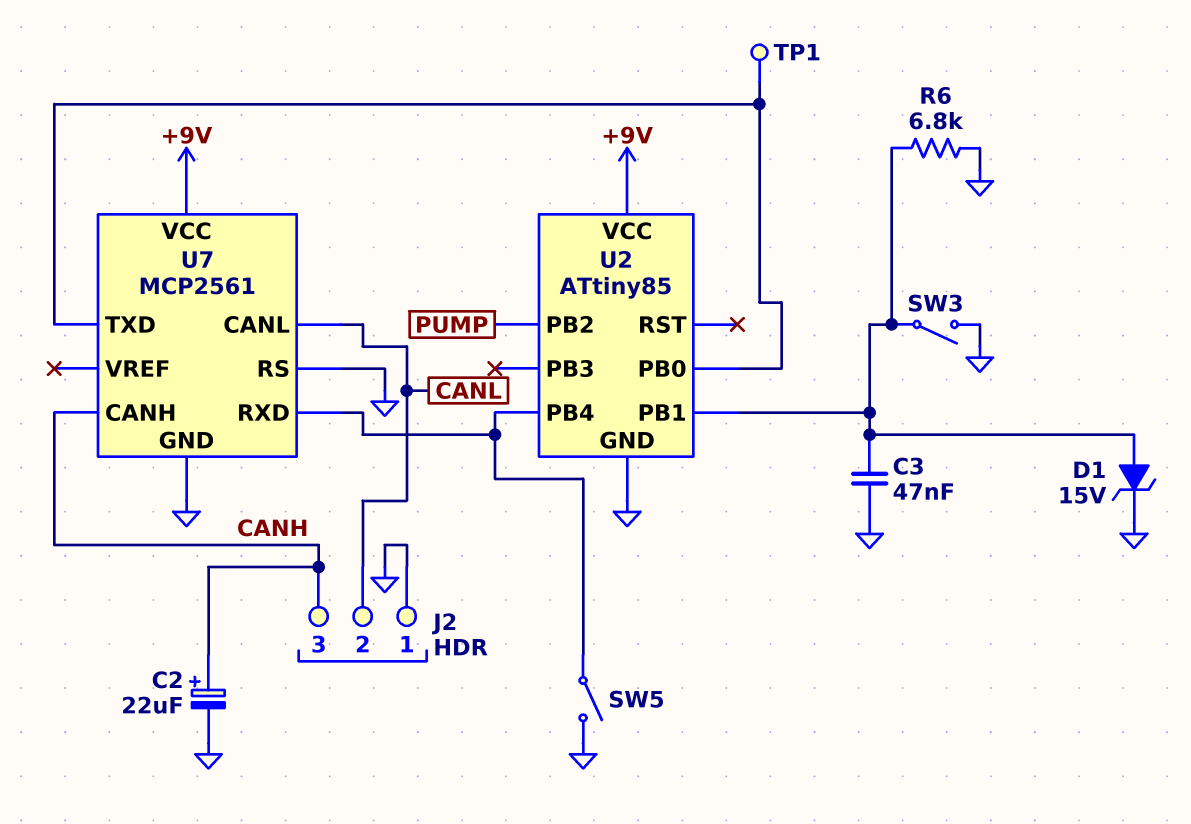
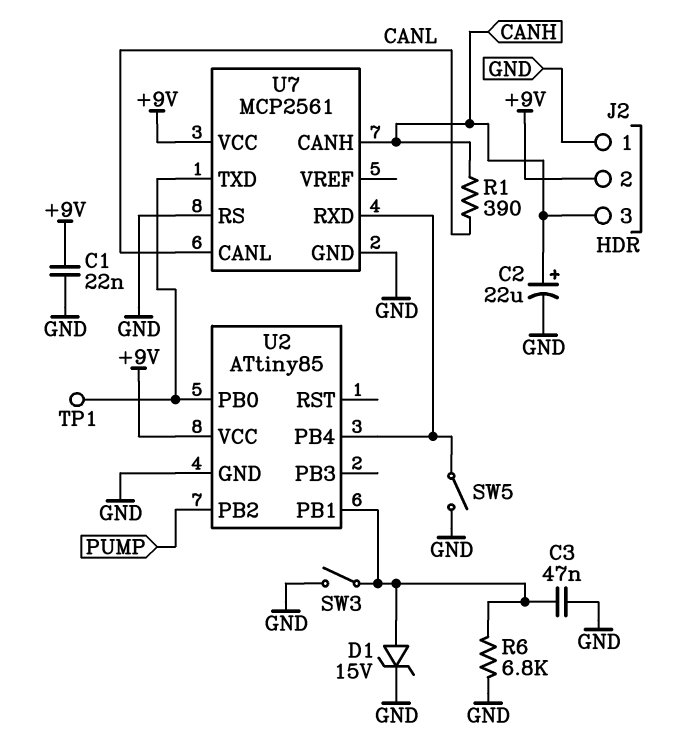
C1: none -> 22nF (+9V, GND)
J2 pin 2: CANL -> +9V
R1: none -> 390 (CANH, CANL)

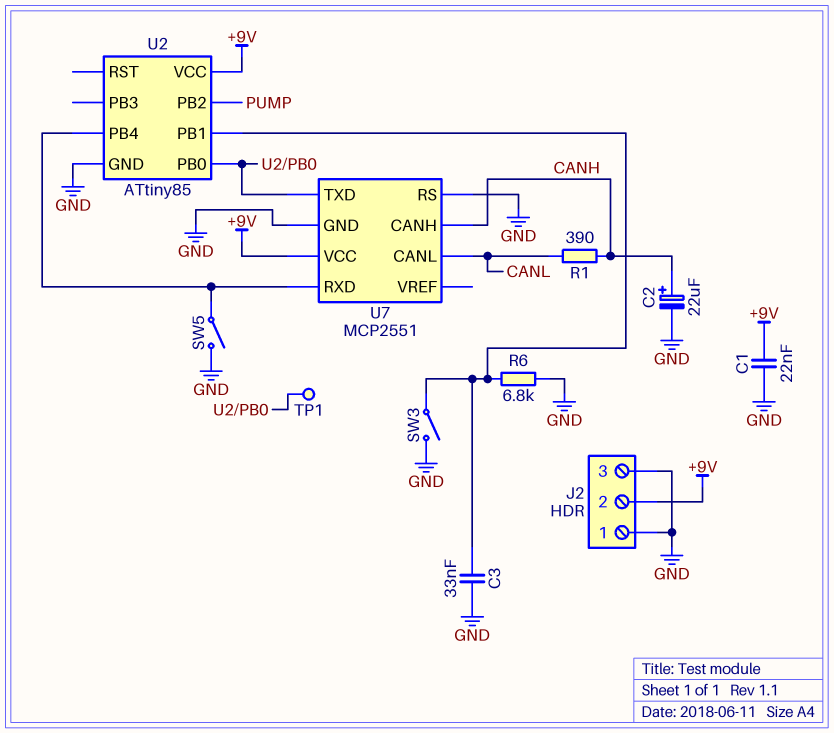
C3: 47nF (GND, U2/PB1) -> 33nF (GND, U2/PB1)
D1: zener 15V (A U2/PB1, K GND) -> none
J2 pin 3: CANH -> GND
U7: MCP2561 -> MCP2551

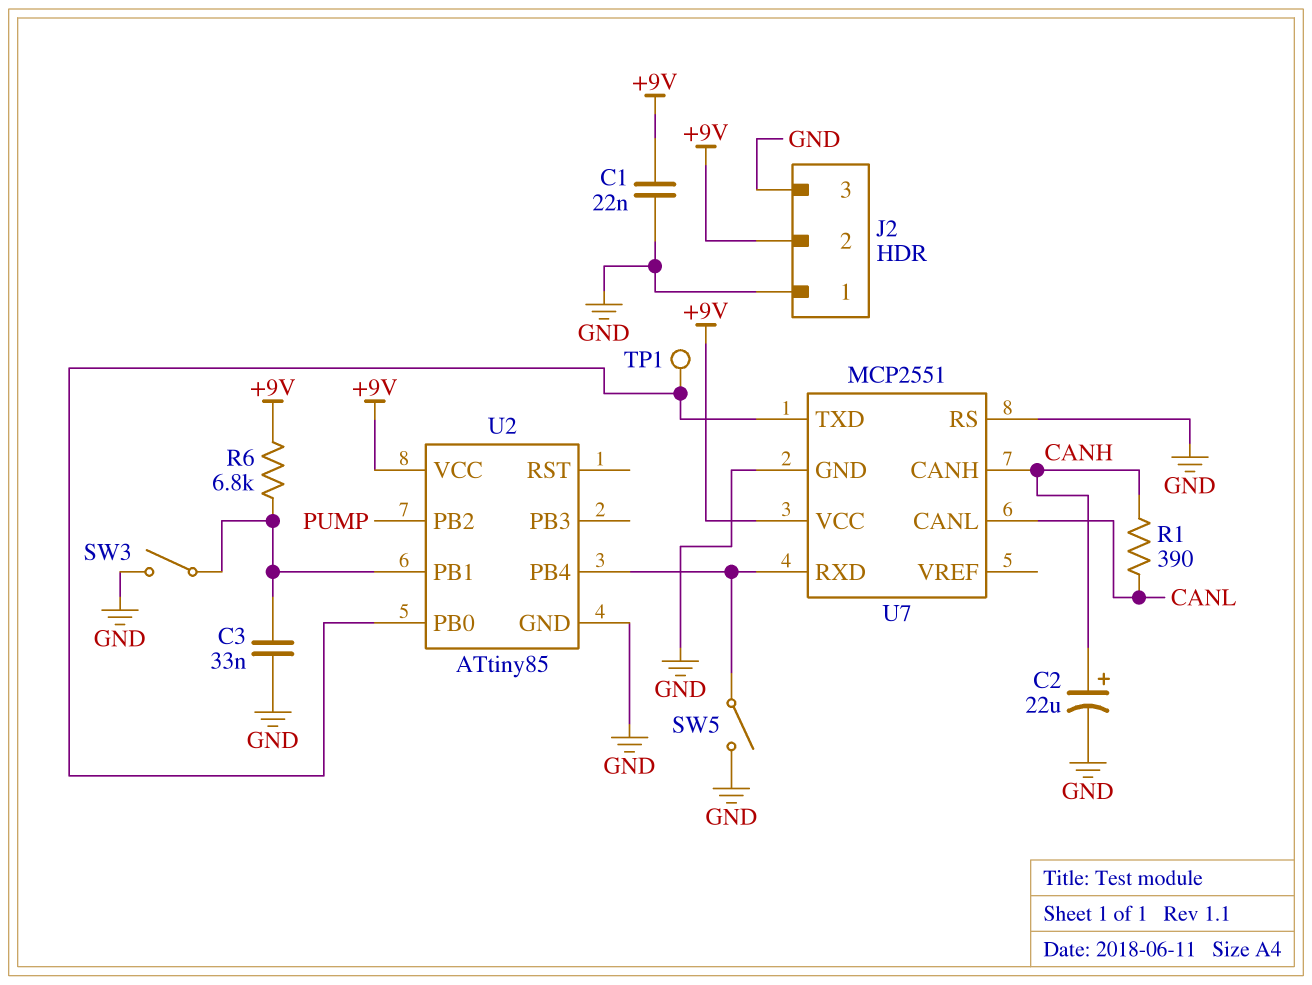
R6: 6.8k (GND, U2/PB1) -> 6.8k (+9V, U2/PB1)

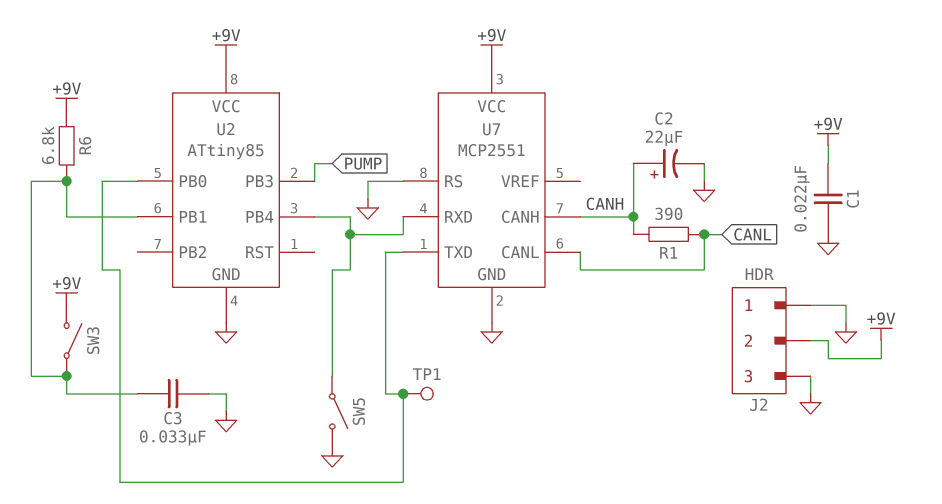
SW3: switch (GND, U2/PB1) -> switch (+9V, U2/PB1)
U2 pin PB2: PUMP -> none
U2 pin PB3: none -> PUMP

